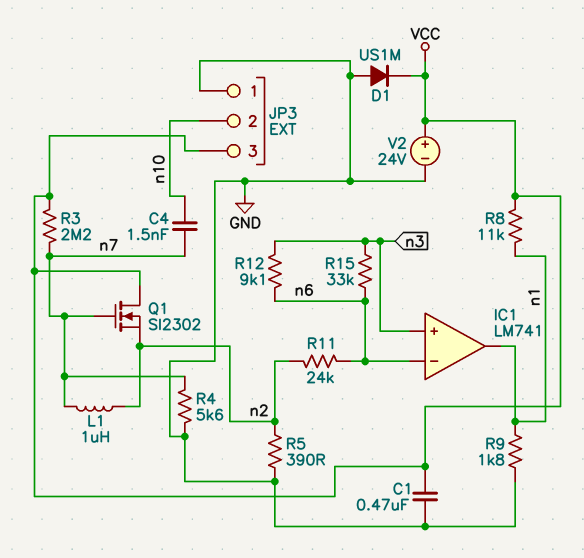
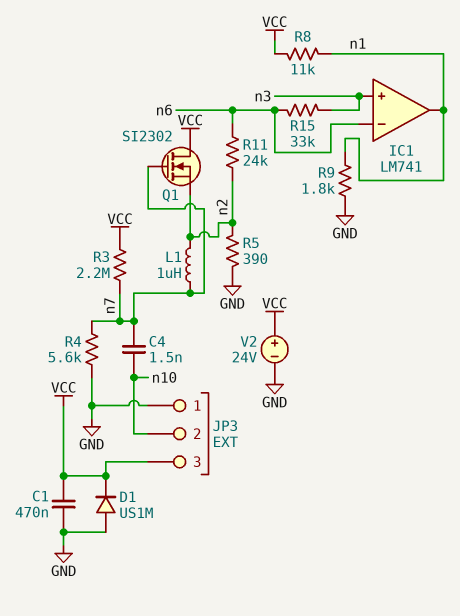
R12: 9.1k (n3, n6) -> none

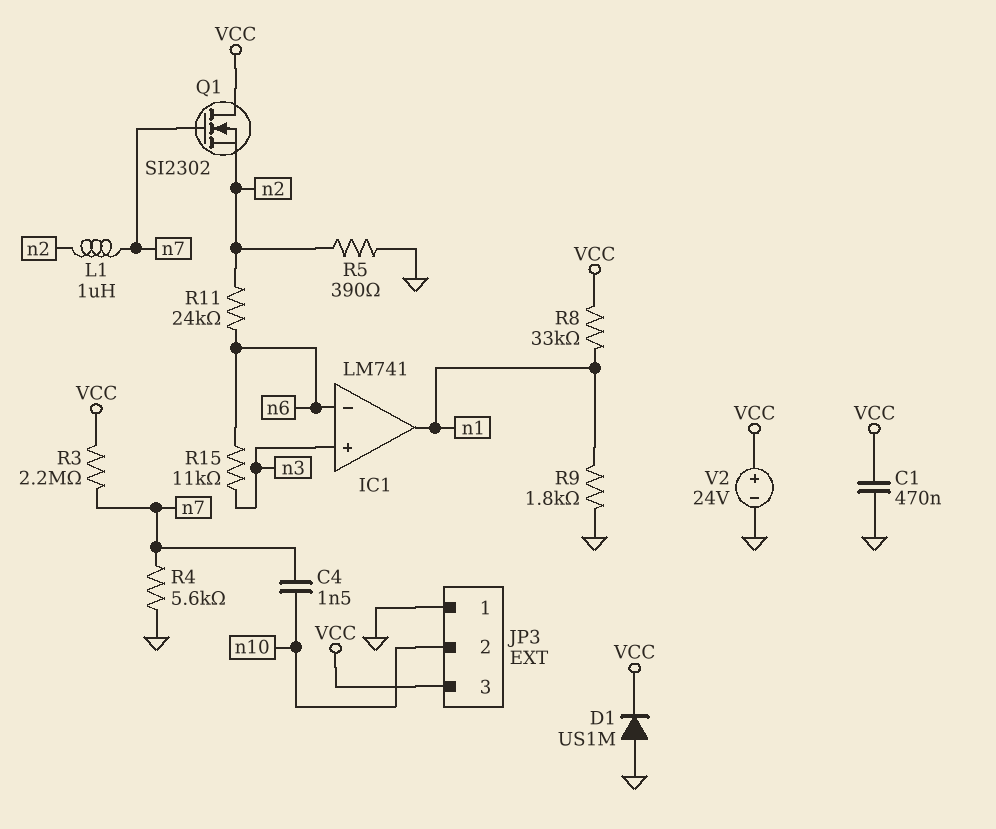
R8: 11k (VCC, n1) -> 33k (VCC, n1)
R15: 33k (n3, n6) -> 11k (n3, n6)

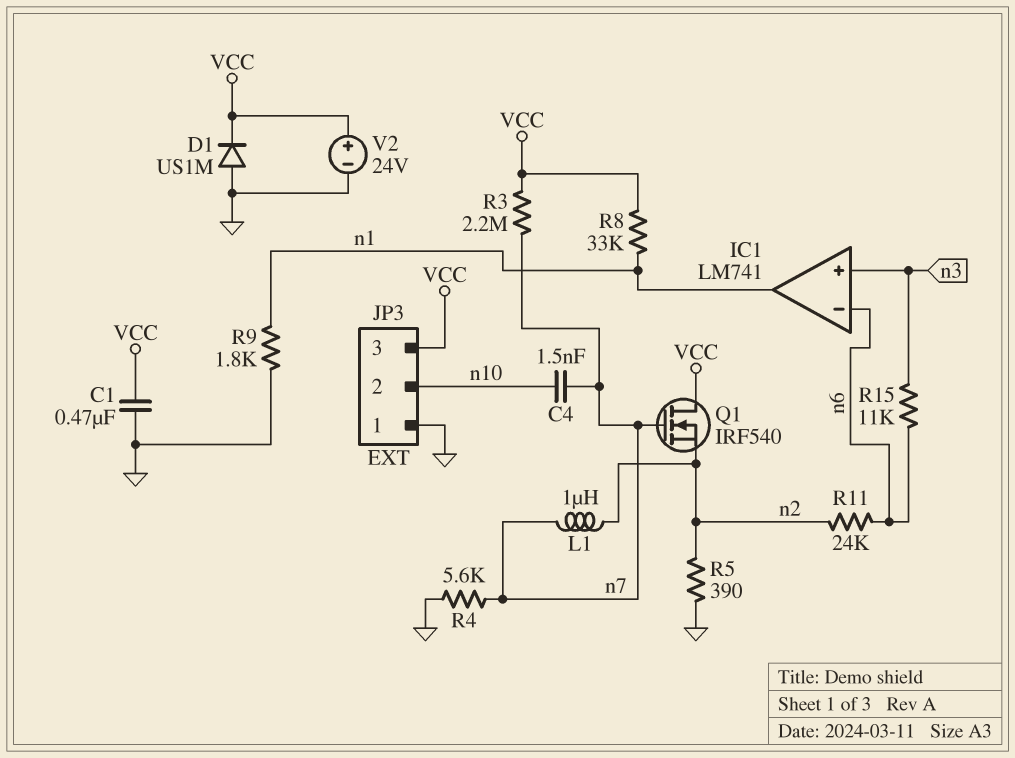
Q1: NMOS SI2302 (G n7, D VCC, S n2) -> NMOS IRF540 (G n7, D VCC, S n2)

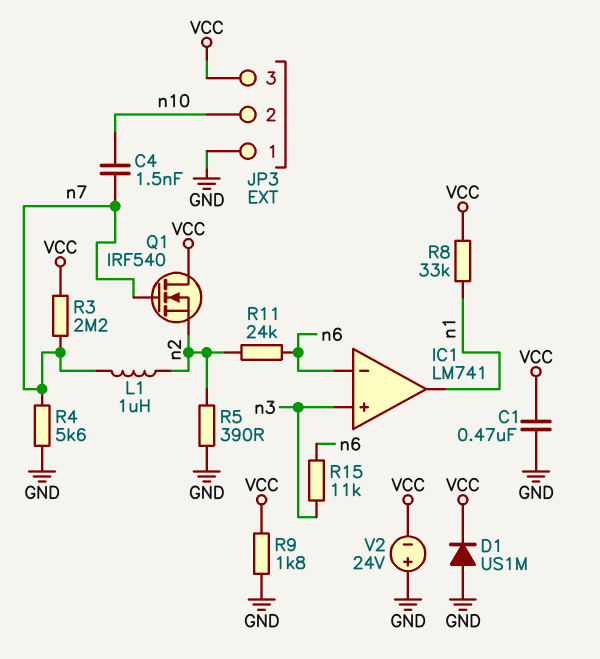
R9: 1.8k (GND, n1) -> 1.8k (GND, VCC)
V2: 24V (plus VCC, minus GND) -> 24V (plus GND, minus VCC)

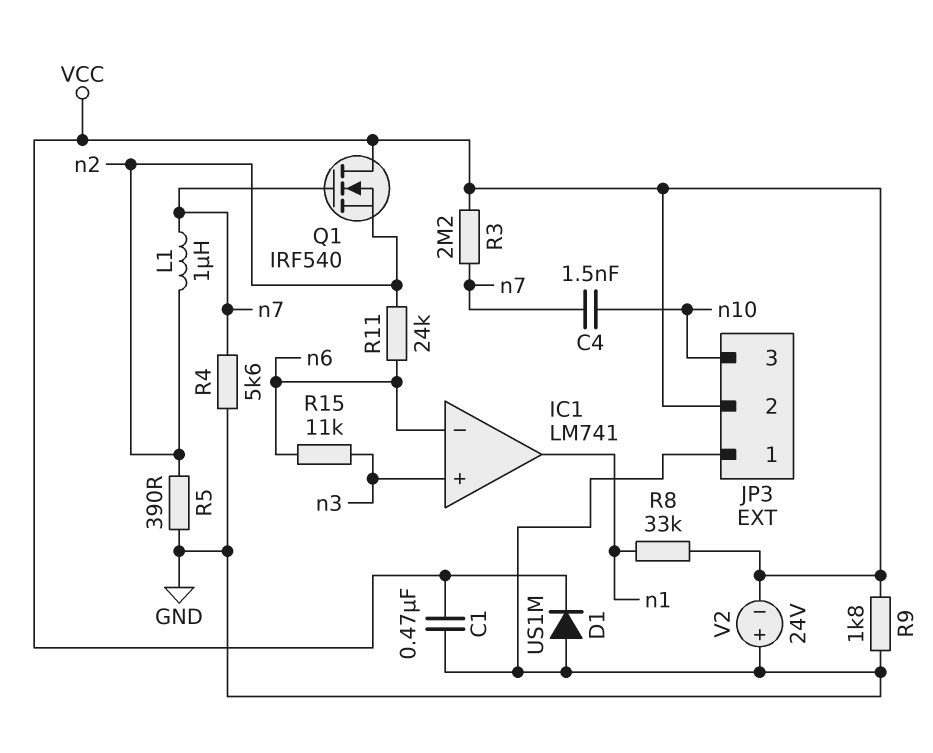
JP3 pin 2: n10 -> VCC
JP3 pin 3: VCC -> n10

